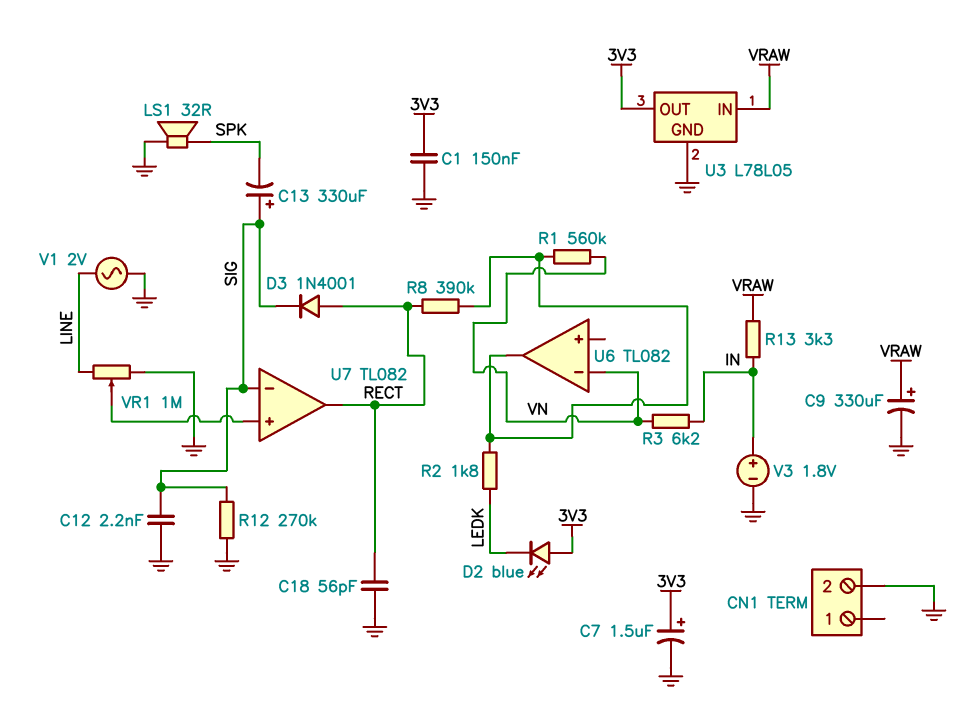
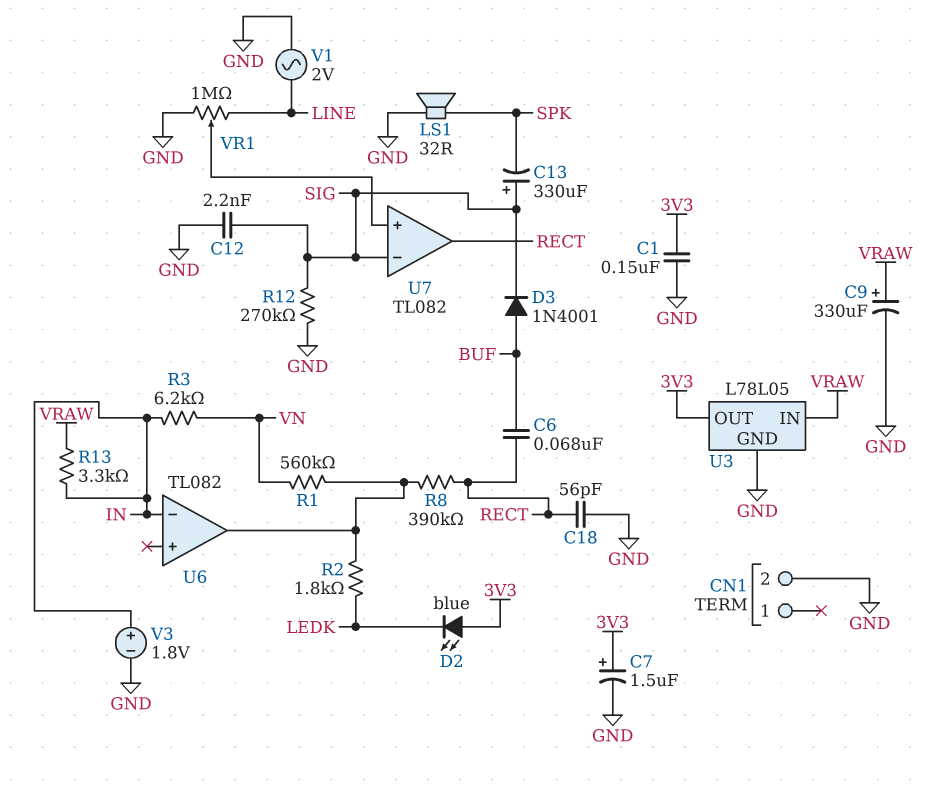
C6: none -> 68nF (BUF, RECT)
D3: diode 1N4001 (A RECT, K SIG) -> diode 1N4001 (A BUF, K SIG)
U6 pin in-: VN -> IN

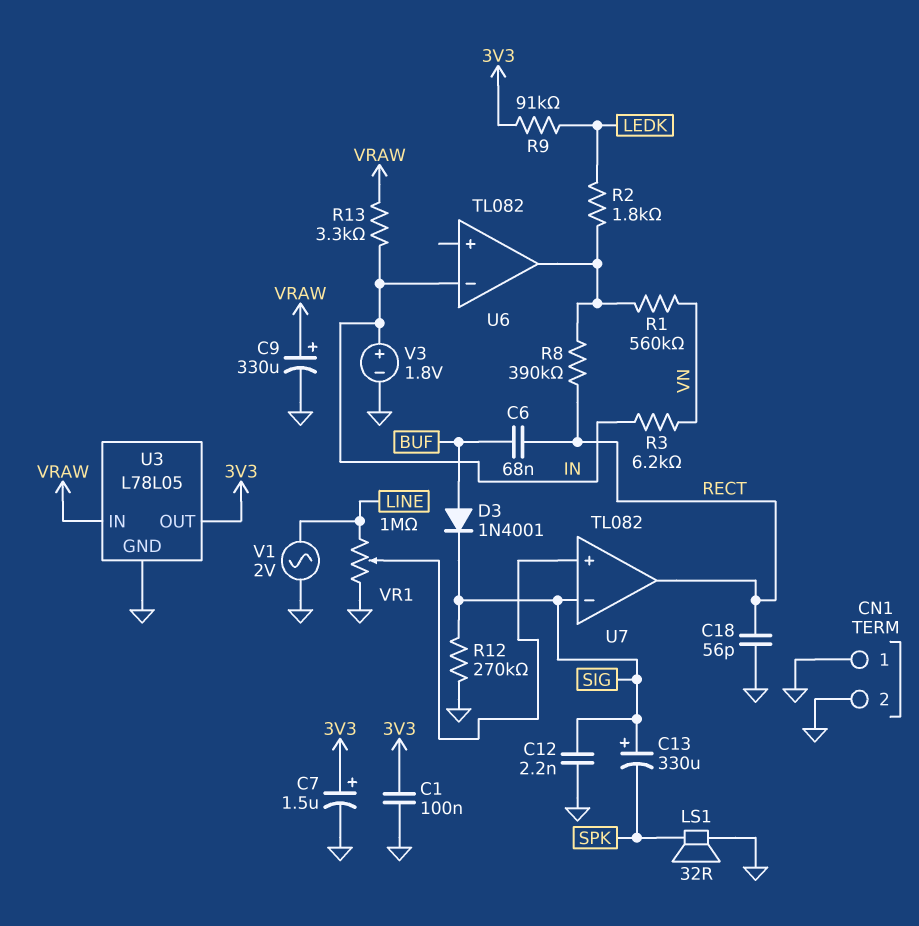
C1: 150nF (3V3, GND) -> 100nF (3V3, GND)
CN1 pin 1: none -> GND
D2: LED blue (A 3V3, K LEDK) -> none
R9: none -> 91k (3V3, LEDK)

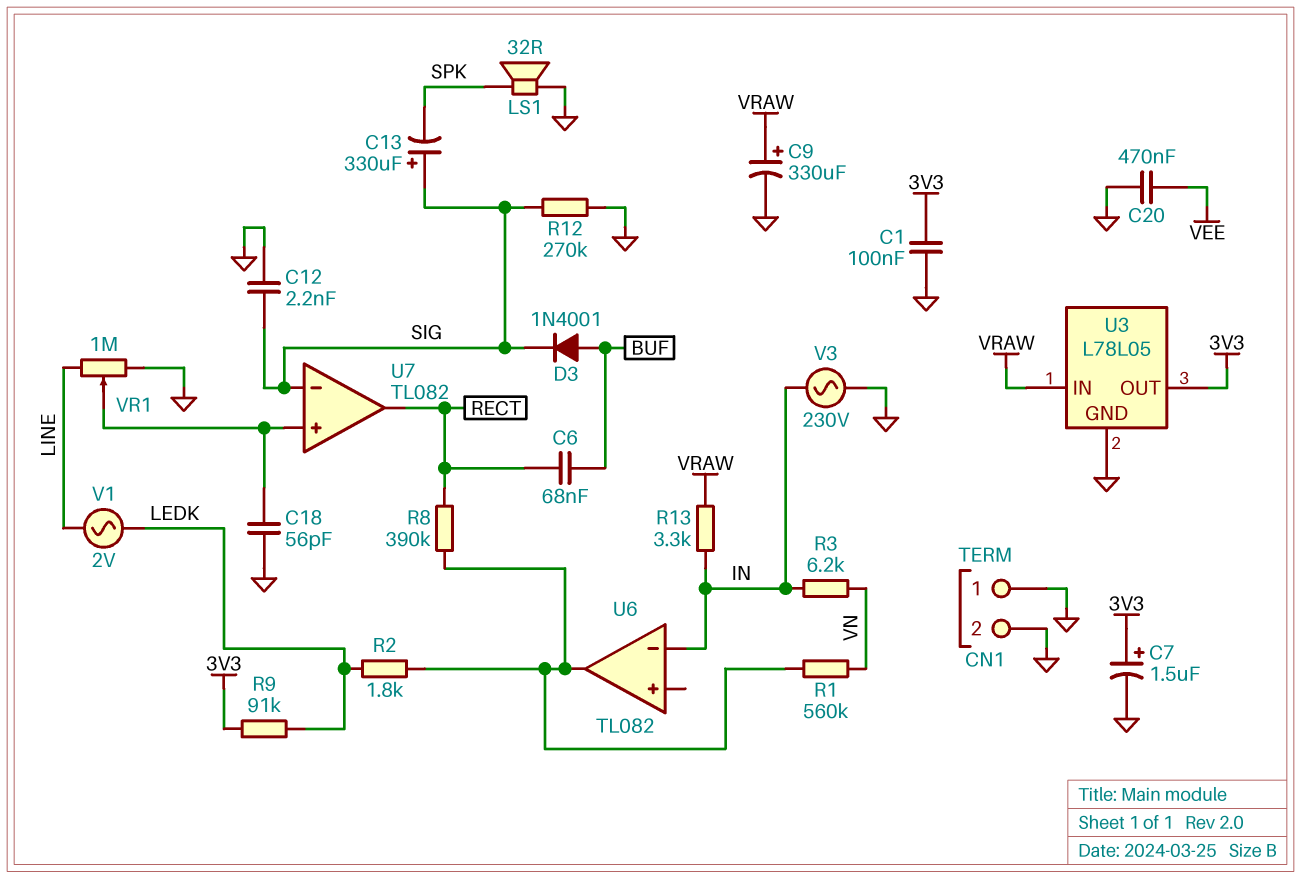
C18: 56pF (GND, RECT) -> 56pF (GND, U7/in+)
C20: none -> 470nF (GND, VEE)
V1: AC 2V (GND, LINE) -> AC 2V (LEDK, LINE)
V3: 1.8V (plus IN, minus GND) -> AC 230V (GND, IN)

